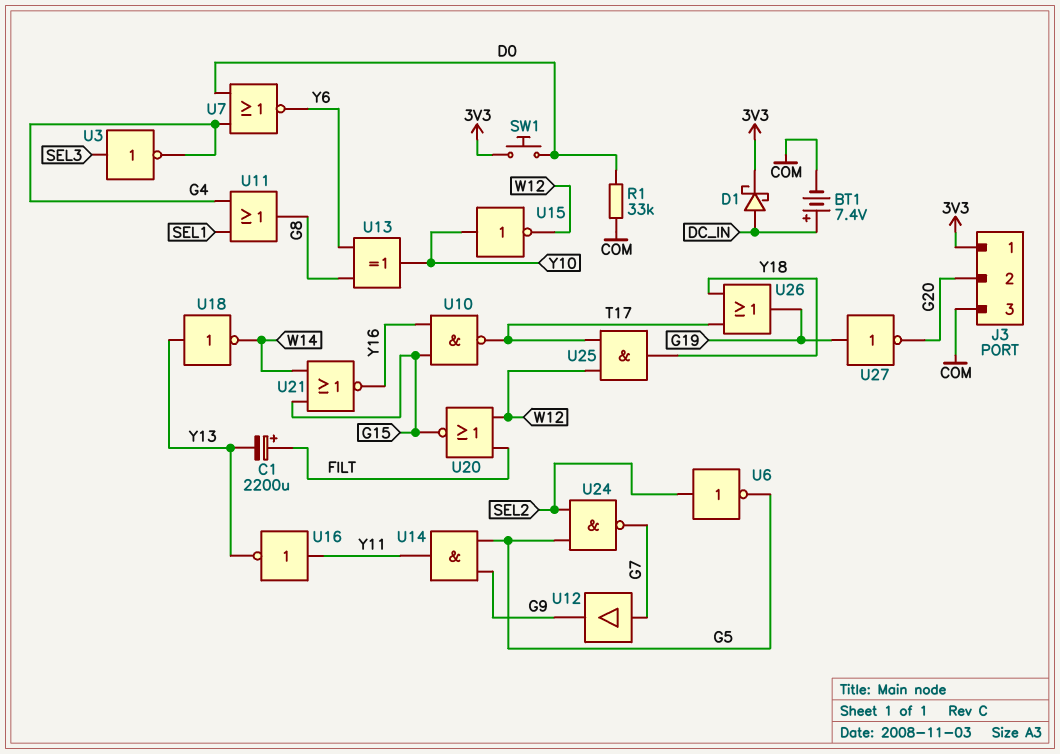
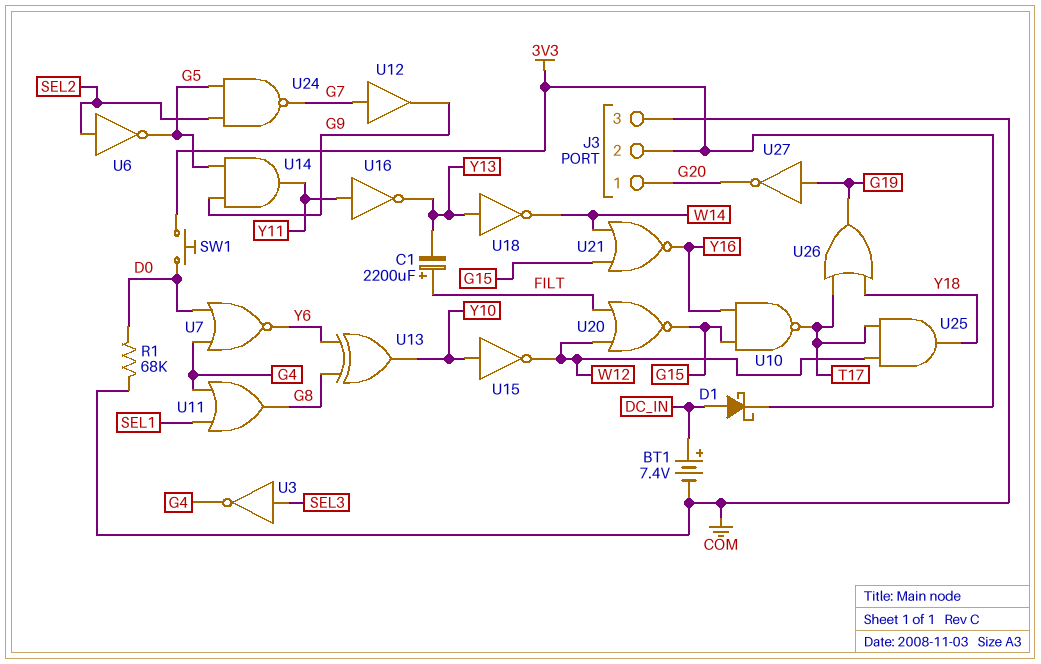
J3 pin 1: 3V3 -> G20
J3 pin 2: G20 -> 3V3
R1: 33k (COM, D0) -> 68k (COM, D0)

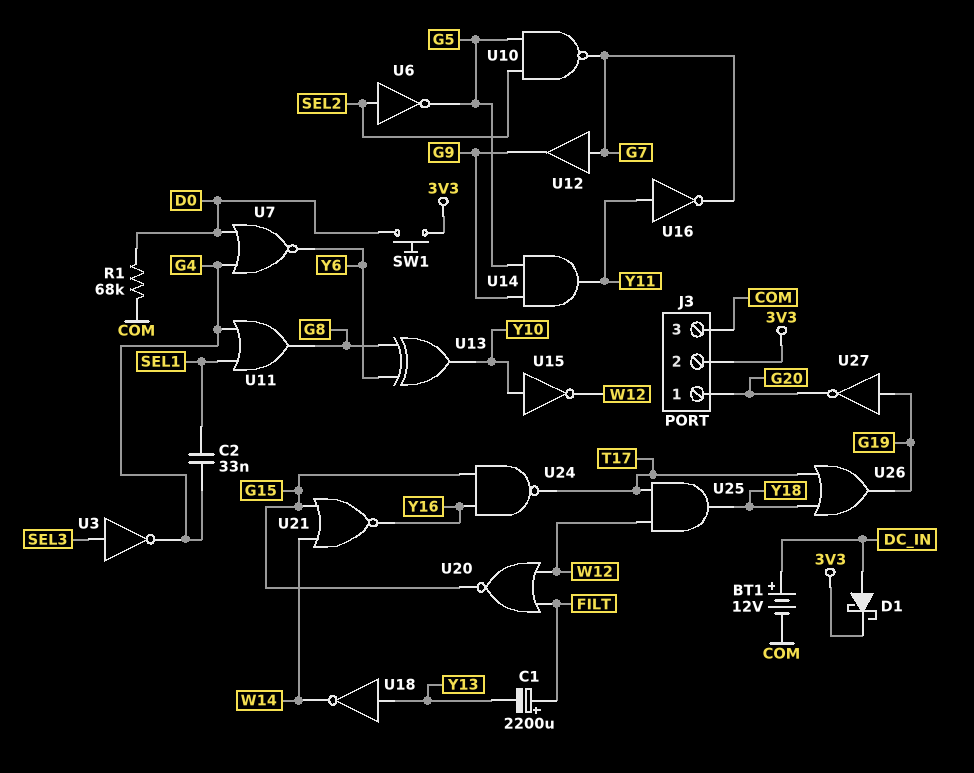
BT1: 7.4V (plus DC_IN, minus COM) -> 12V (plus DC_IN, minus COM)
C2: none -> 33nF (G4, SEL1)
U10: NAND (in G15, in Y16, out T17) -> NAND (in G5, in SEL2, out G7)
U16: NOT (in Y11, out Y13) -> NOT (in Y11, out G7)
U24: NAND (in G5, in SEL2, out G7) -> NAND (in G15, in Y16, out T17)

